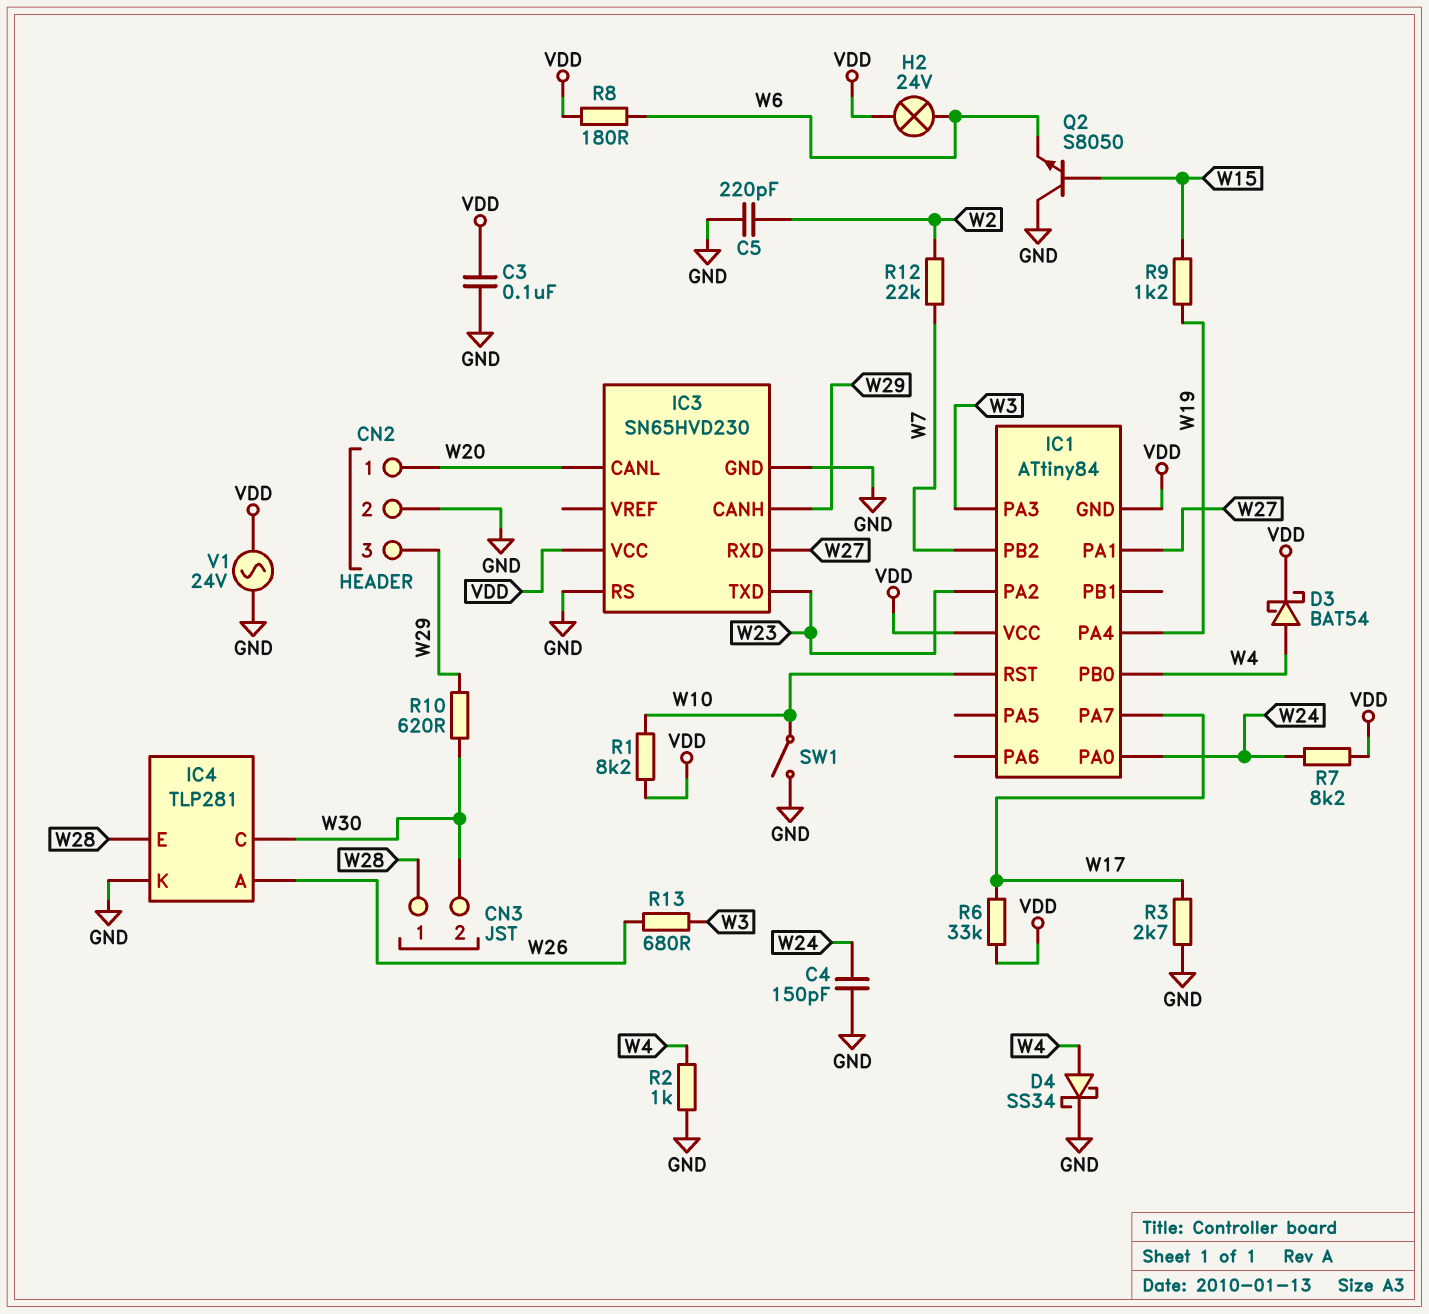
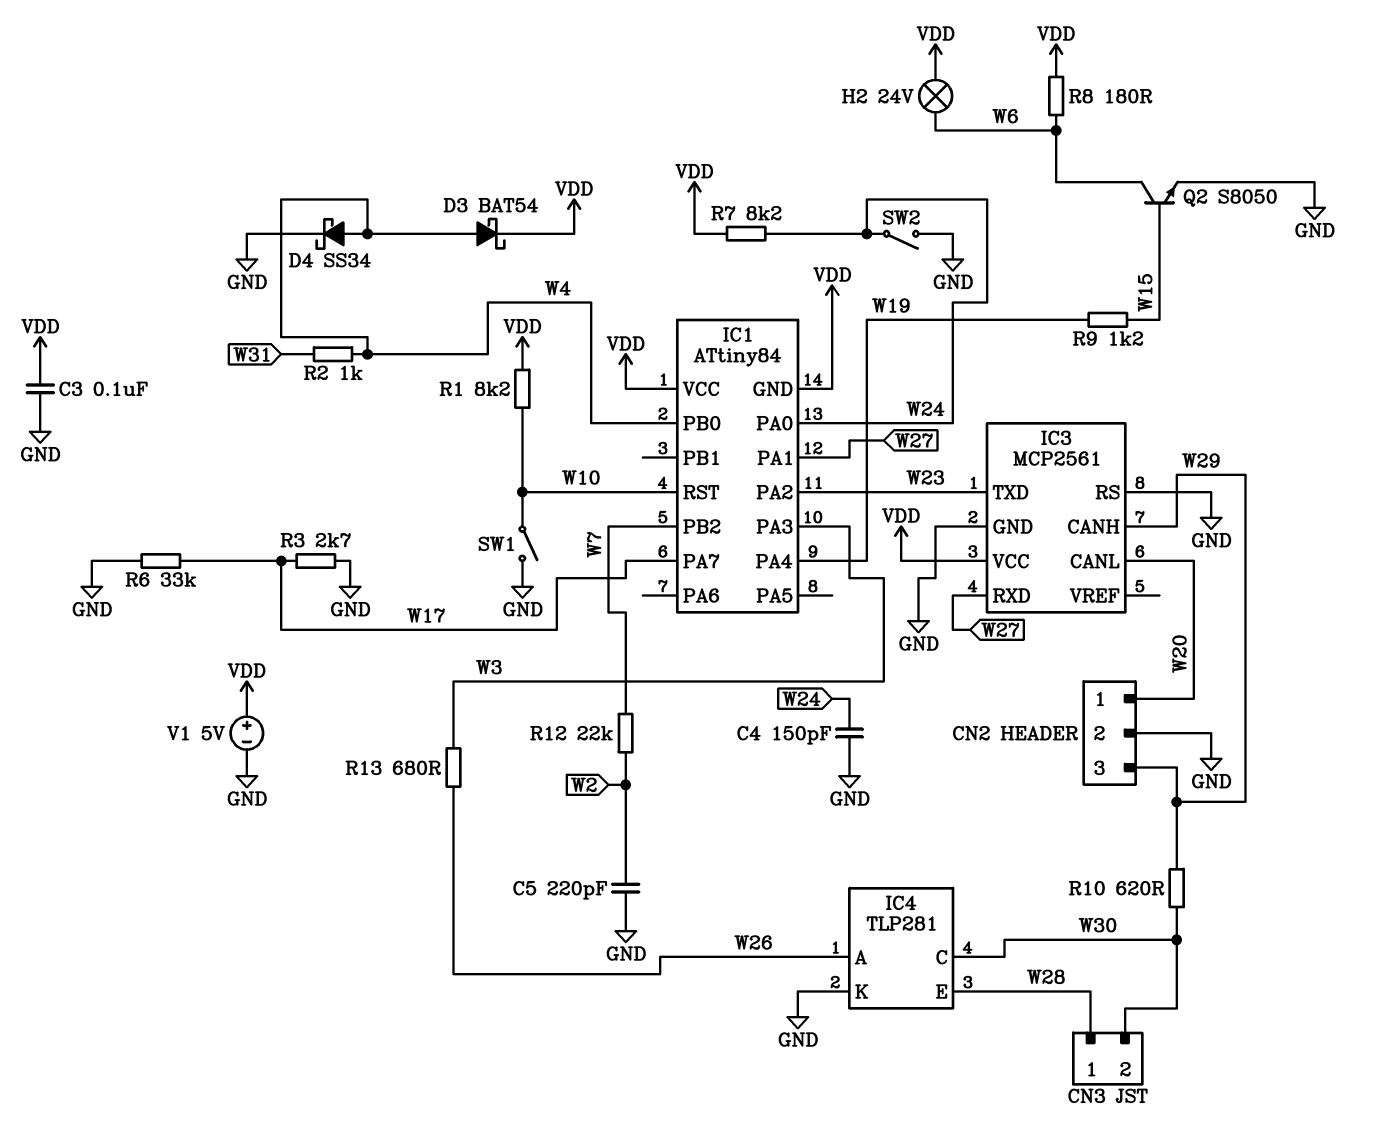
IC3: SN65HVD230 -> MCP2561
Q2: NPN S8050 (B W15, C GND, E W6) -> NPN S8050 (B W15, C W6, E GND)
R2: 1k (GND, W4) -> 1k (W4, W31)
R6: 33k (VDD, W17) -> 33k (GND, W17)
SW2: none -> switch (GND, W24)
V1: AC 24V (GND, VDD) -> 5V (plus VDD, minus GND)

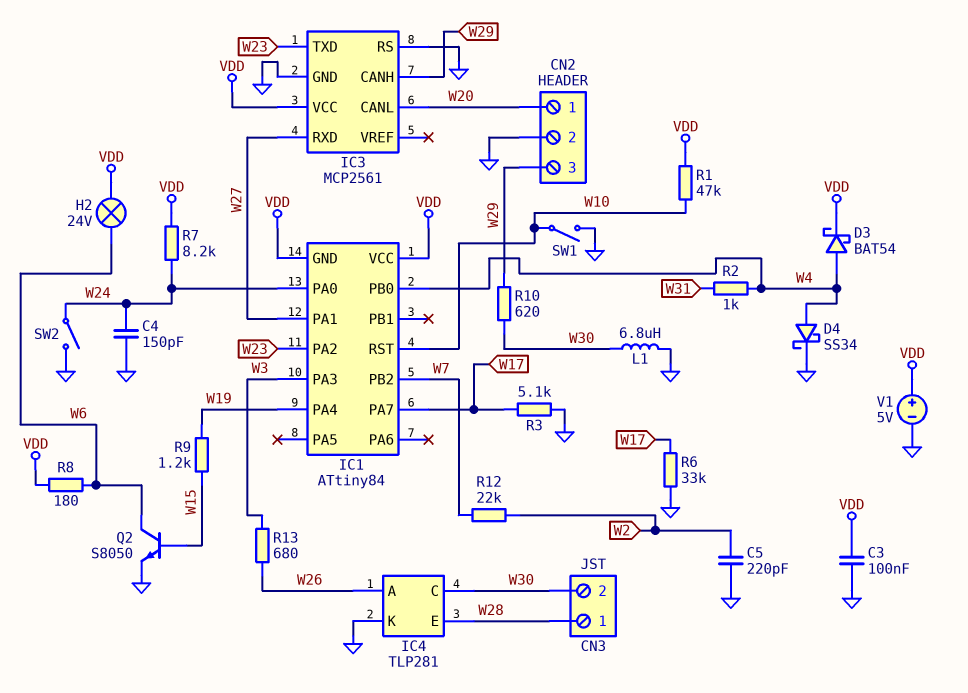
L1: none -> 6.8uH (GND, W30)
R1: 8.2k (VDD, W10) -> 47k (VDD, W10)
R3: 2.7k (GND, W17) -> 5.1k (GND, W17)

